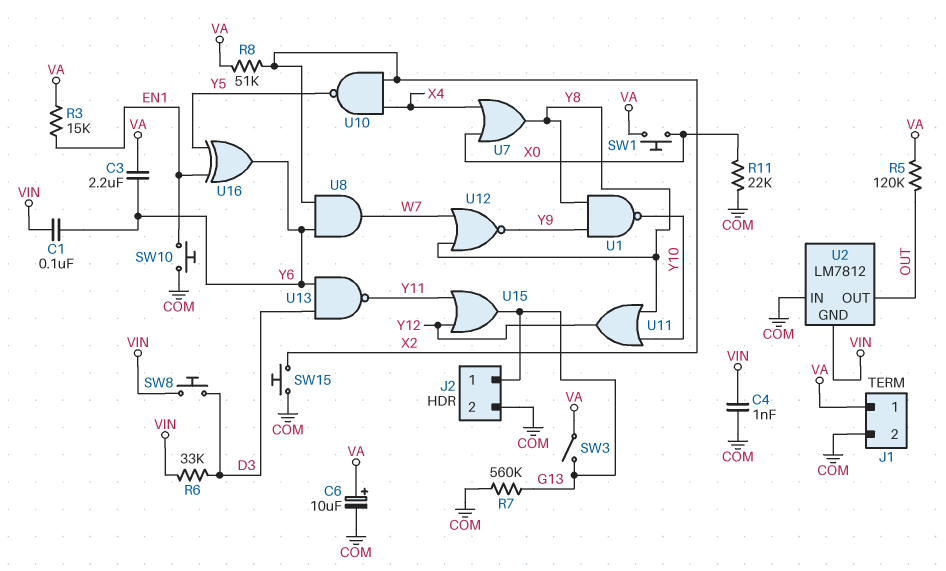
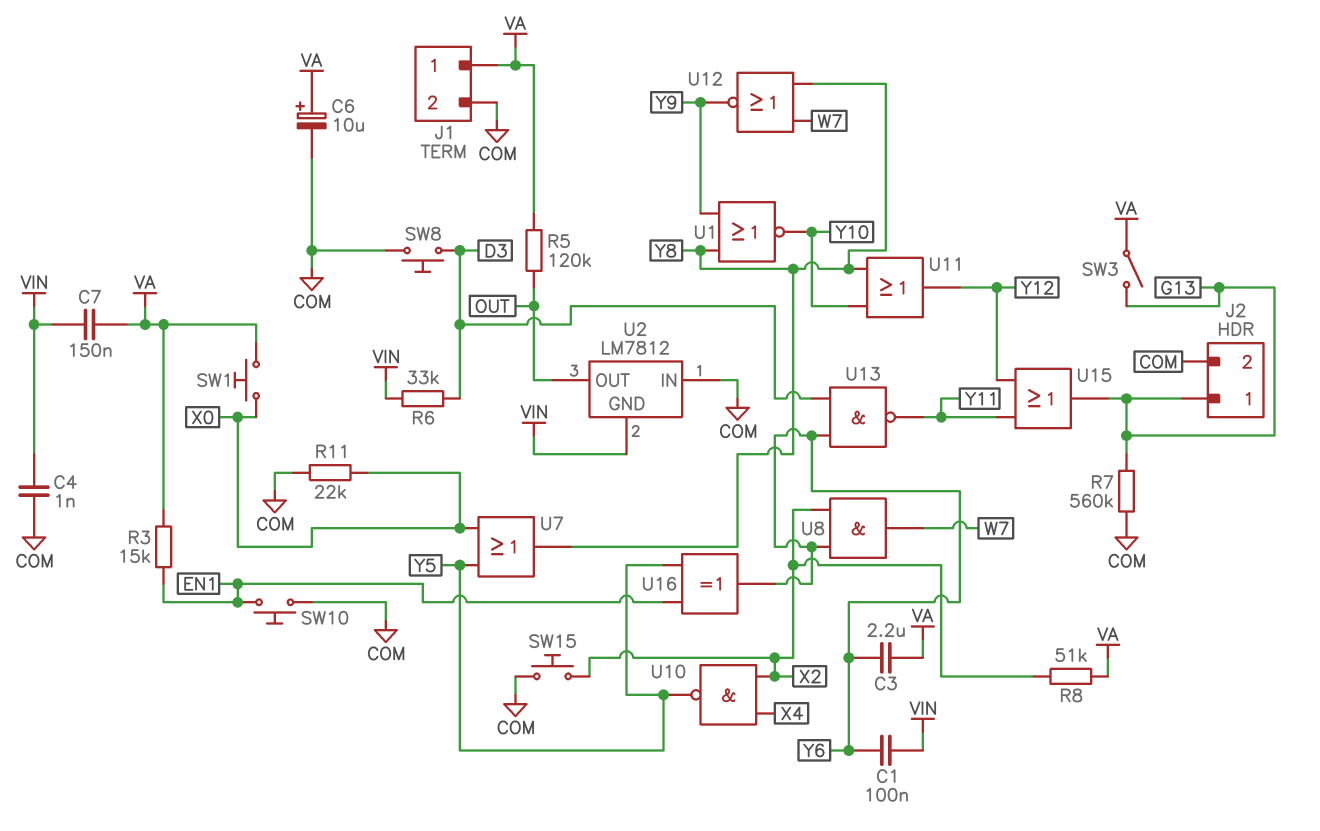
C7: none -> 150nF (VA, VIN)
SW8: button (D3, VIN) -> button (COM, D3)
U1: NAND (in Y8, in Y9, out Y10) -> NOR (in Y8, in Y9, out Y10)
U7: OR (in X0, in X4, out Y8) -> OR (in X0, in Y5, out Y8)

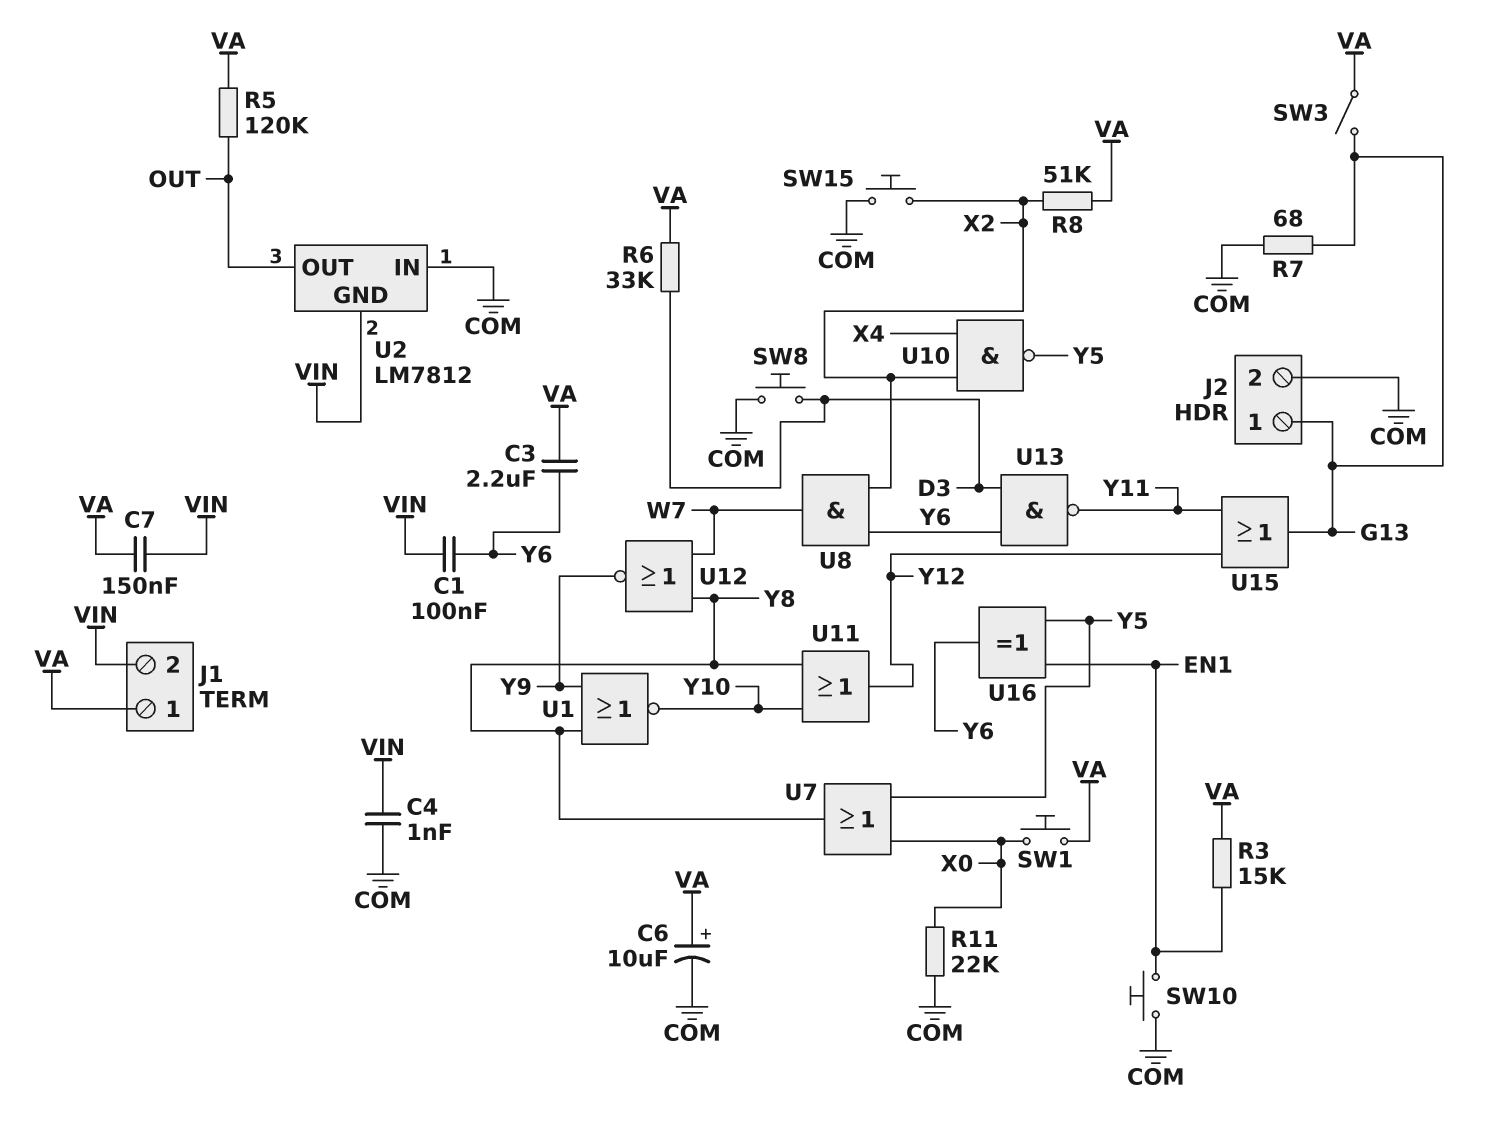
J1 pin 2: COM -> VIN
R6: 33k (D3, VIN) -> 33k (D3, VA)
R7: 560k (COM, G13) -> 68 (COM, G13)

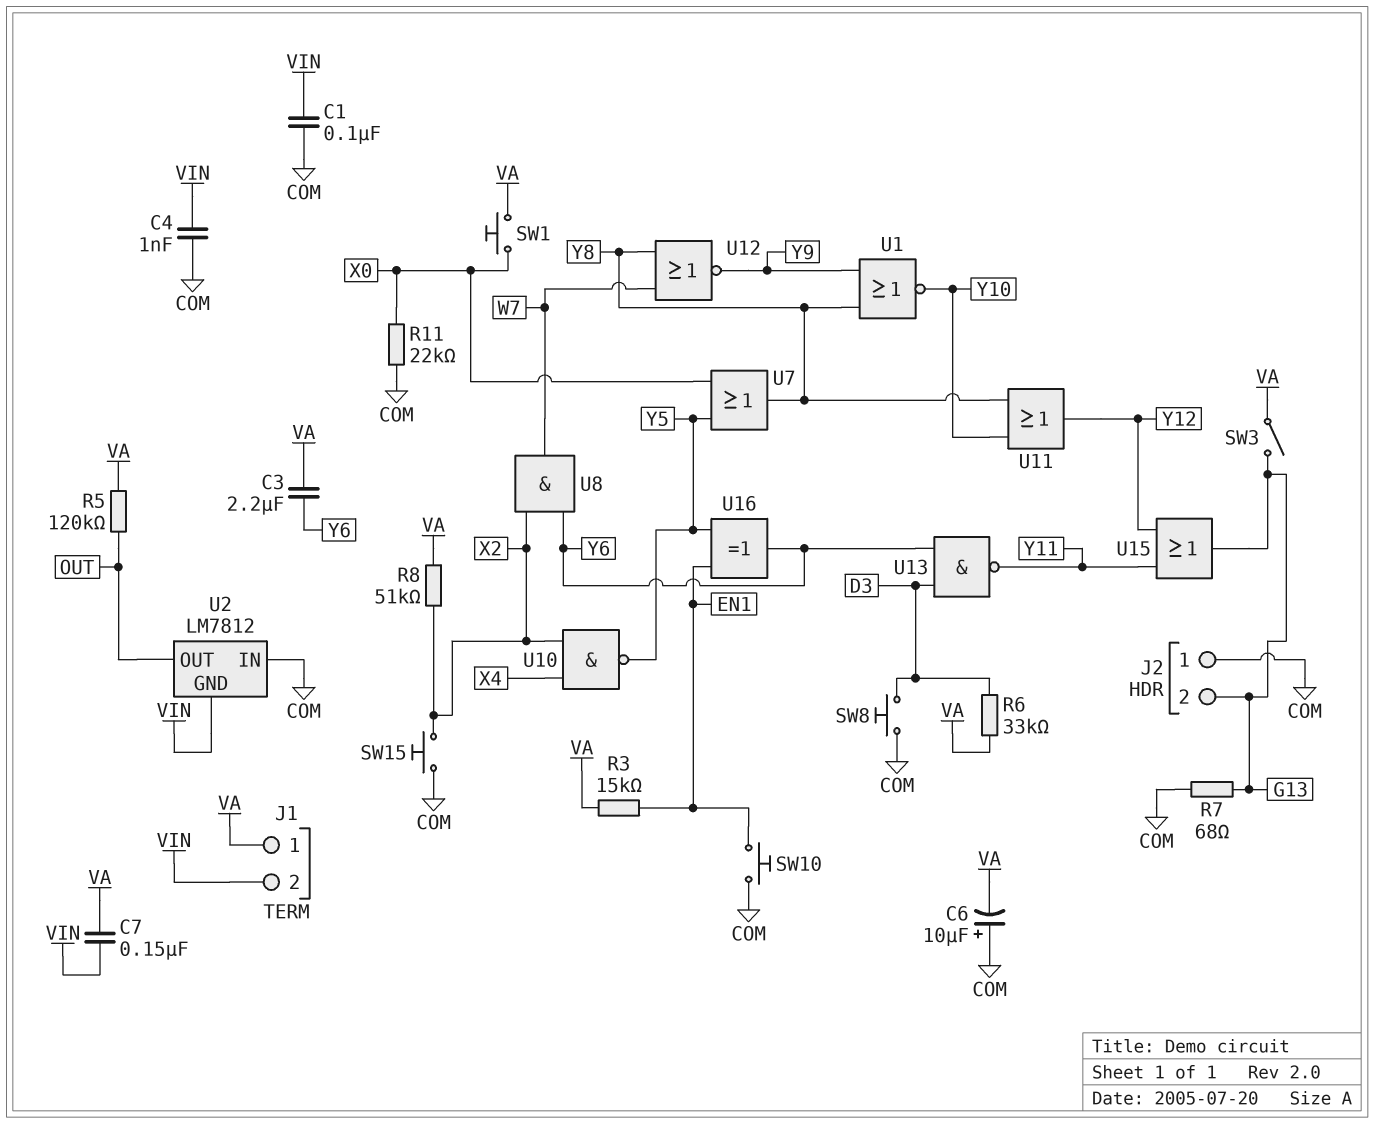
C1: 100nF (VIN, Y6) -> 100nF (COM, VIN)
C6: 10uF (plus VA, minus COM) -> 10uF (plus COM, minus VA)
J2 pin 1: G13 -> COM
J2 pin 2: COM -> G13

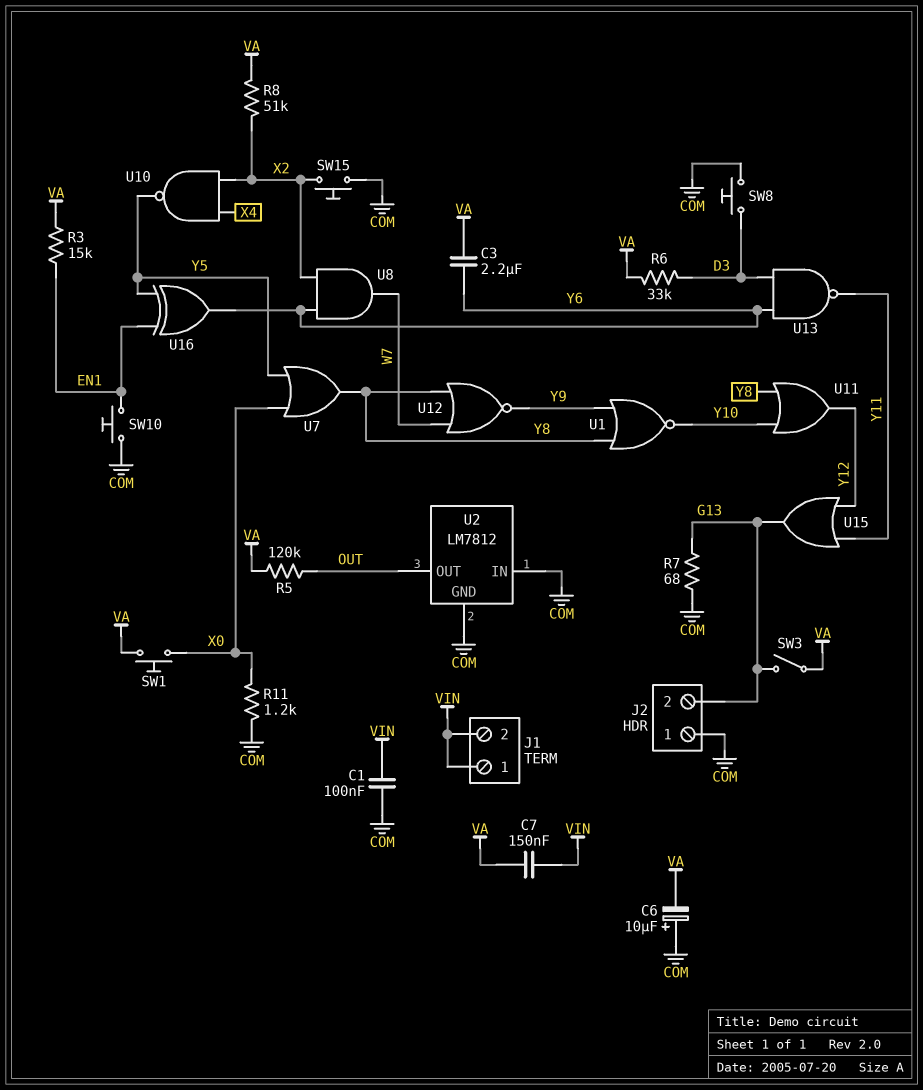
C4: 1nF (COM, VIN) -> none
J1 pin 1: VA -> VIN
R11: 22k (COM, X0) -> 1.2k (COM, X0)
U2 pin GND: VIN -> COM

